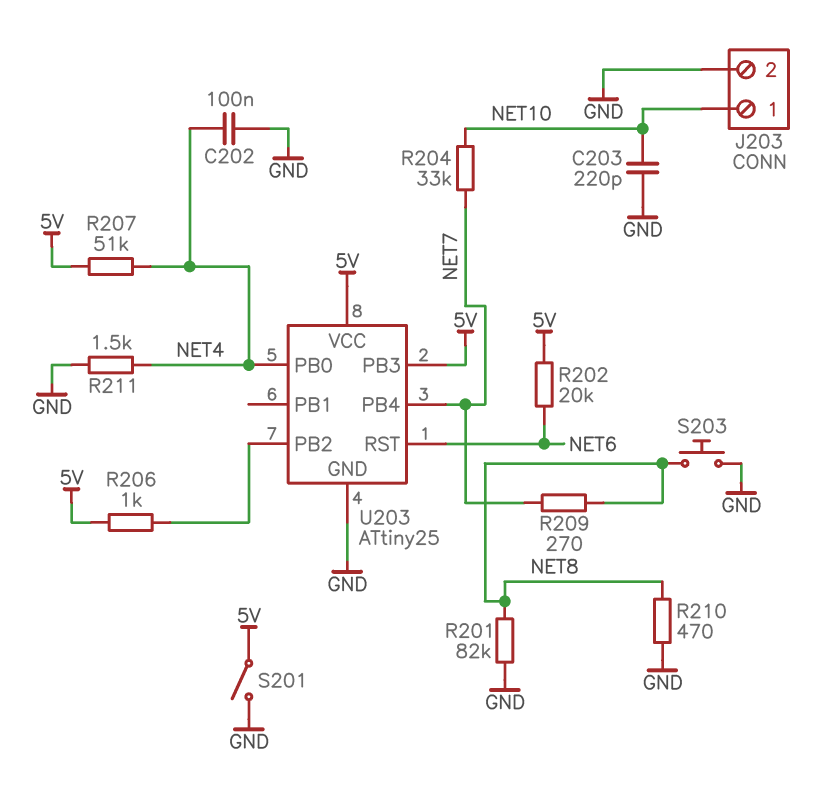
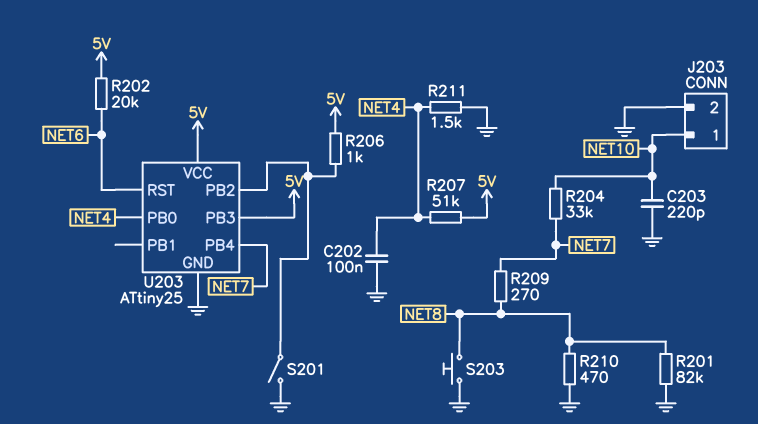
S201: switch (5V, GND) -> switch (GND, U203/PB2)

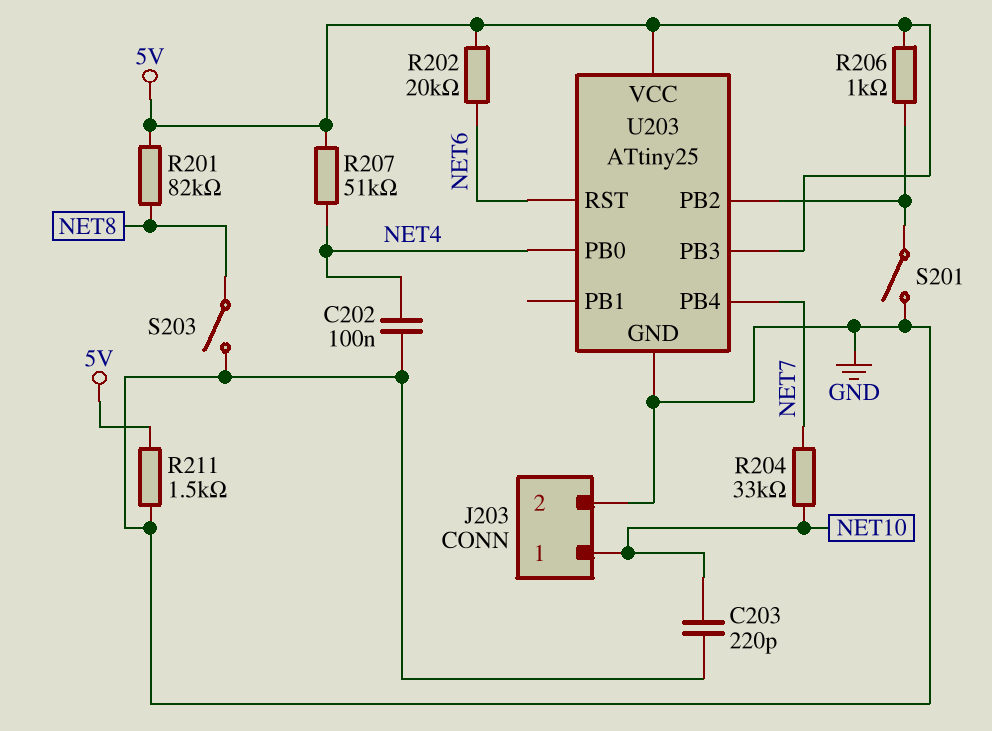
R201: 82k (GND, NET8) -> 82k (5V, NET8)
R209: 270 (NET7, NET8) -> none
R210: 470 (GND, NET8) -> none
R211: 1.5k (GND, NET4) -> 1.5k (5V, GND)
S203: button (GND, NET8) -> switch (GND, NET8)

